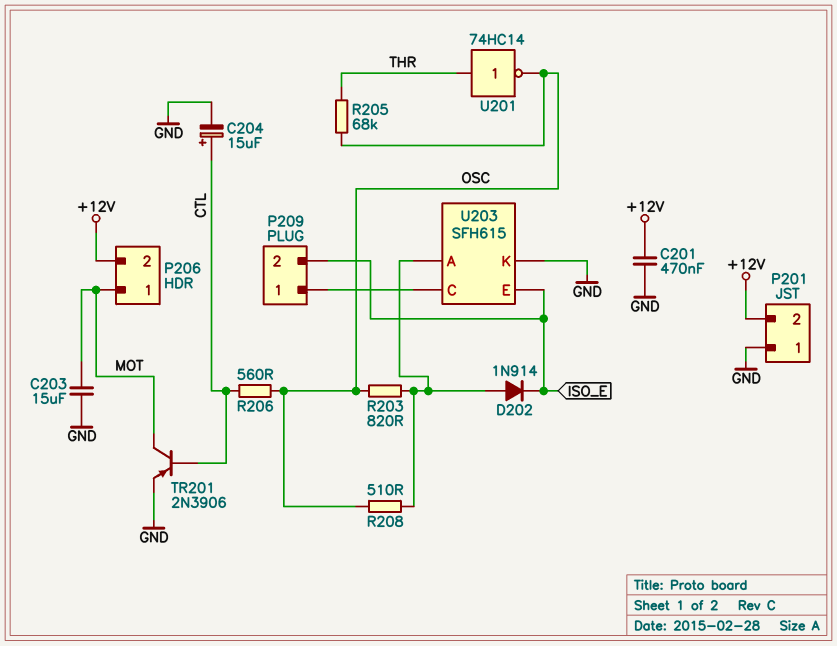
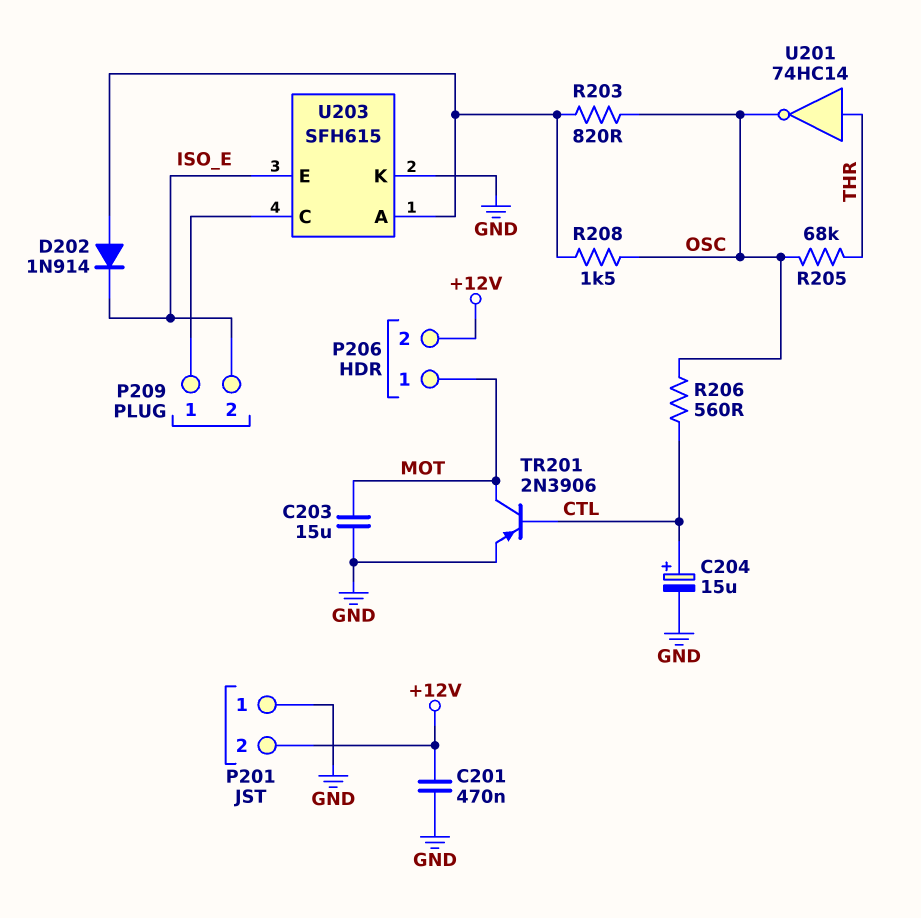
R208: 510 (OSC, U203/A) -> 1.5k (OSC, U203/A)

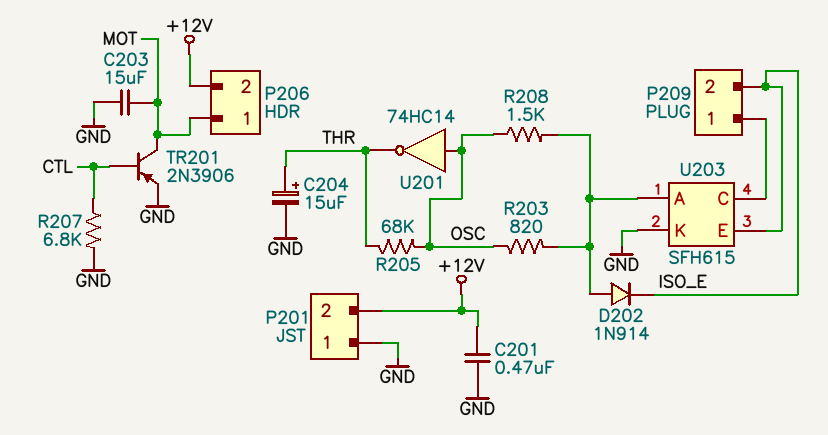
C204: 15uF (plus CTL, minus GND) -> 15uF (plus THR, minus GND)
R206: 560 (CTL, OSC) -> none
R207: none -> 6.8k (CTL, GND)
U201: NOT 74HC14 (in THR, out OSC) -> NOT 74HC14 (in OSC, out THR)

